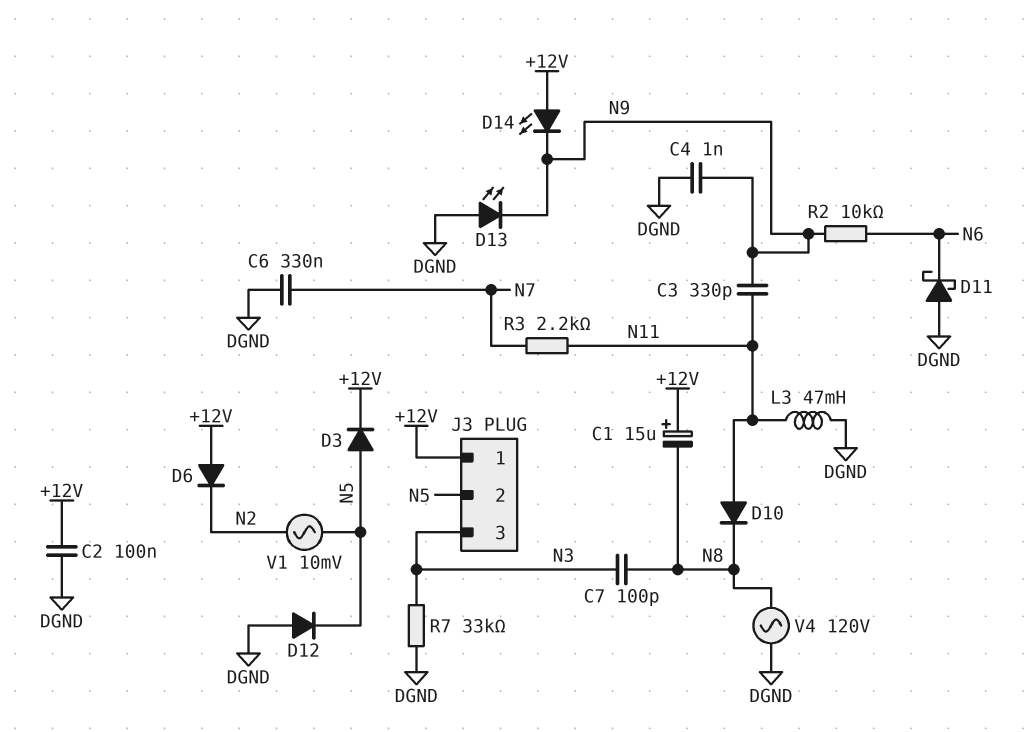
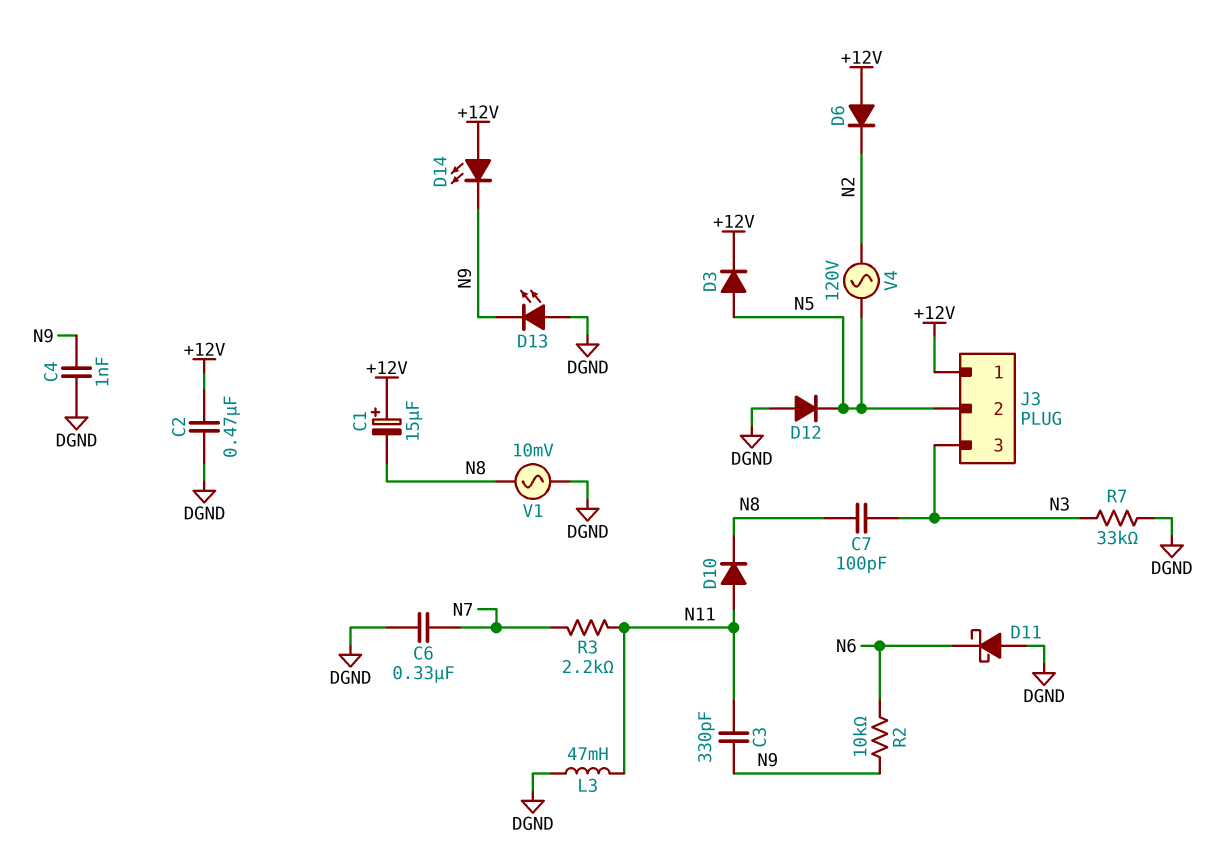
C2: 100nF (+12V, DGND) -> 470nF (+12V, DGND)
V1: AC 10mV (N2, N5) -> AC 10mV (DGND, N8)
V4: AC 120V (DGND, N8) -> AC 120V (N2, N5)

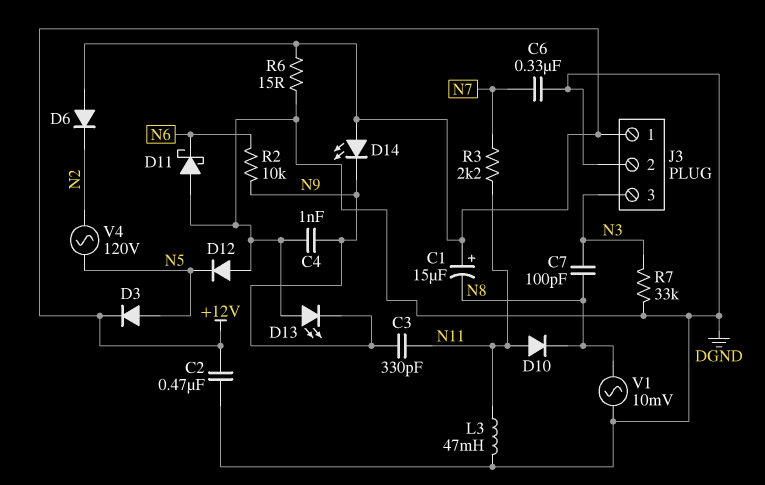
J3 pin 2: N5 -> DGND
R6: none -> 15 (+12V, DGND)

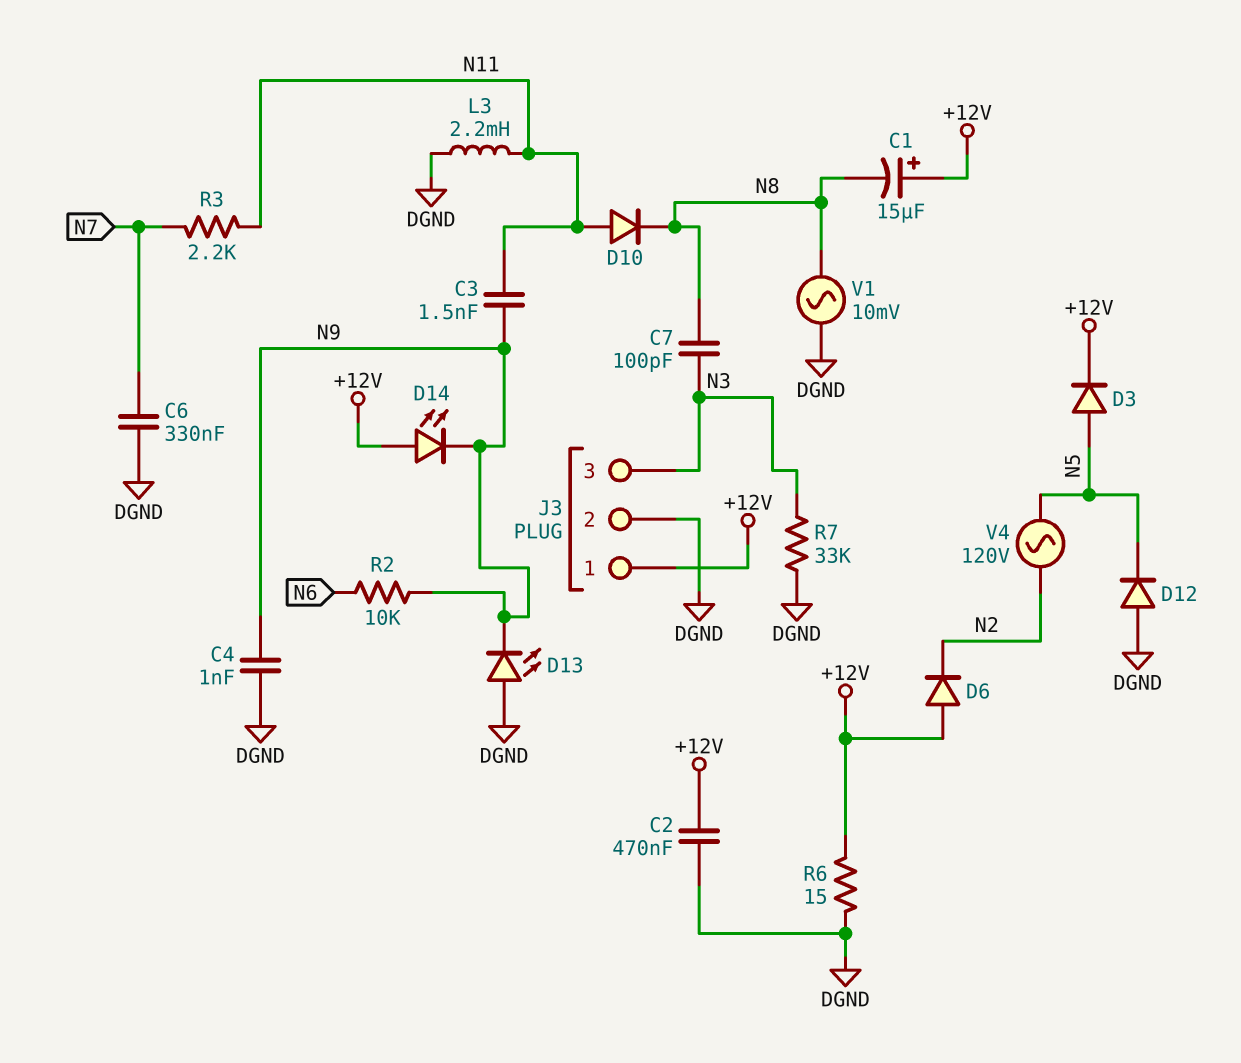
C3: 330pF (N9, N11) -> 1.5nF (N9, N11)
D11: schottky (A DGND, K N6) -> none
L3: 47mH (DGND, N11) -> 2.2mH (DGND, N11)

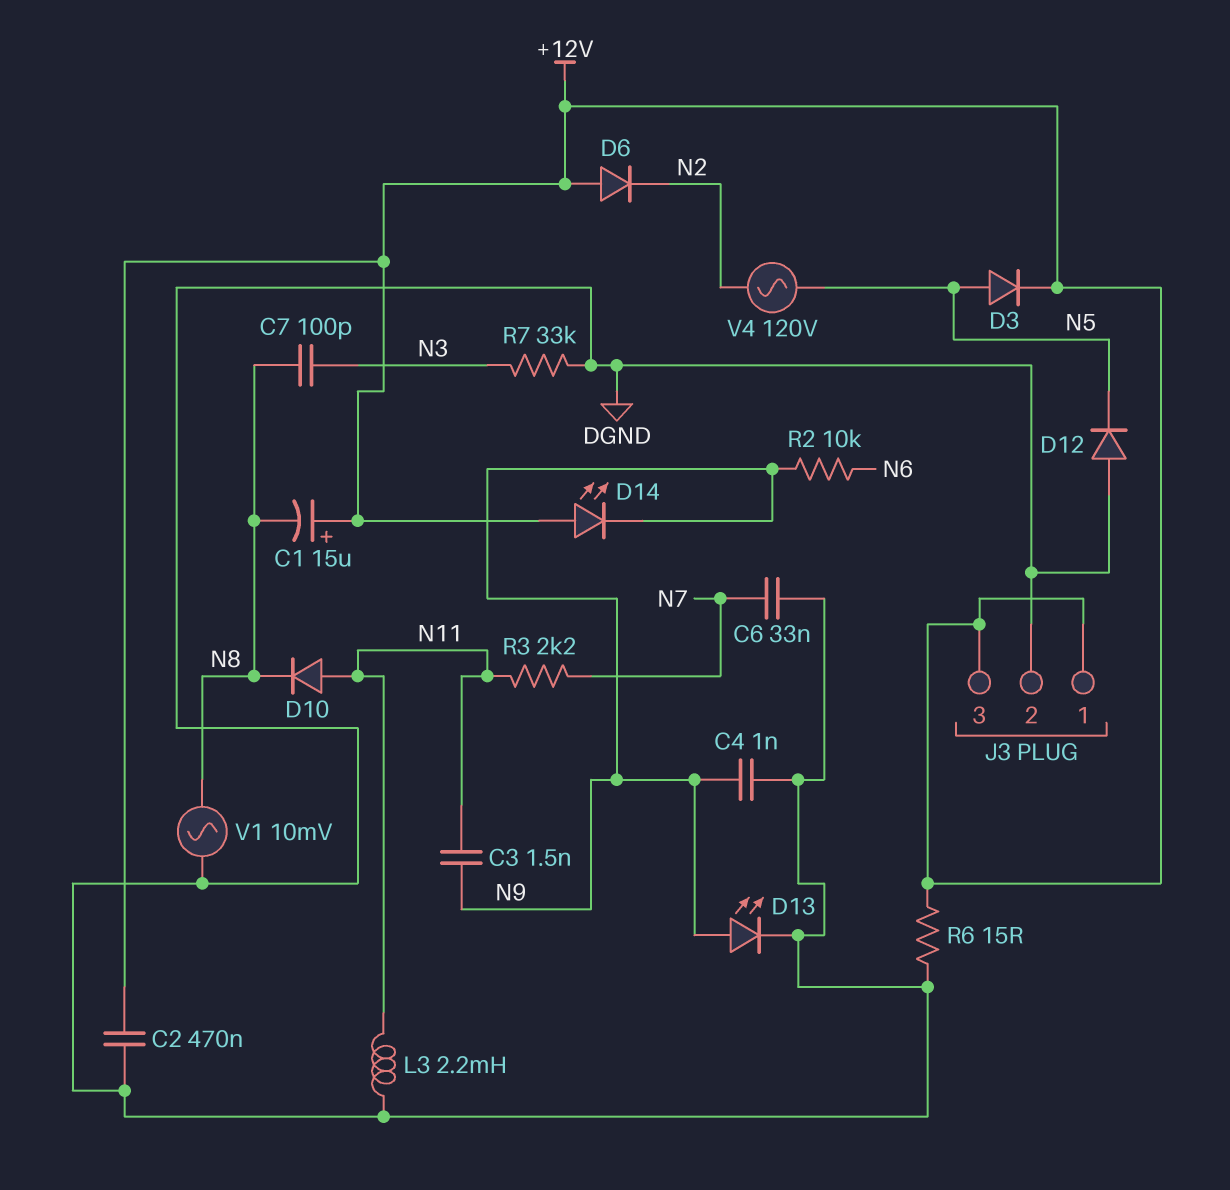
C6: 330nF (DGND, N7) -> 33nF (DGND, N7)
D13: LED (A DGND, K N9) -> LED (A N9, K DGND)
J3 pin 3: N3 -> +12V

